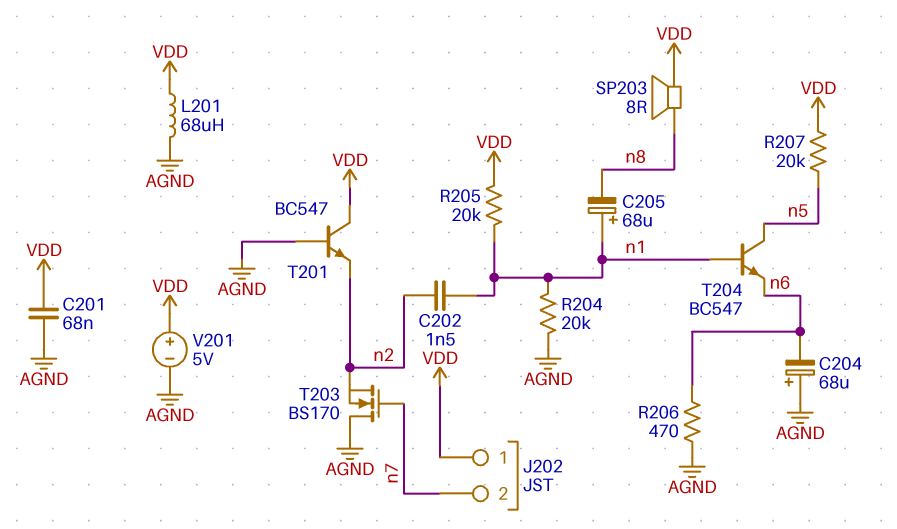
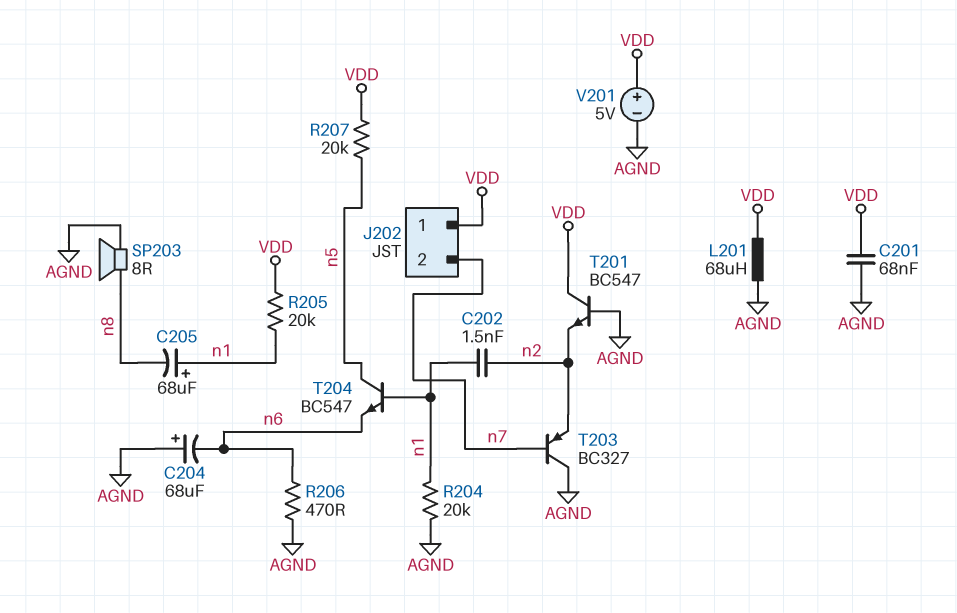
SP203: speaker 8R (VDD, n8) -> speaker 8R (AGND, n8)
T203: NMOS BS170 (G n7, D AGND, S n2) -> PNP BC327 (B n7, C AGND, E n2)

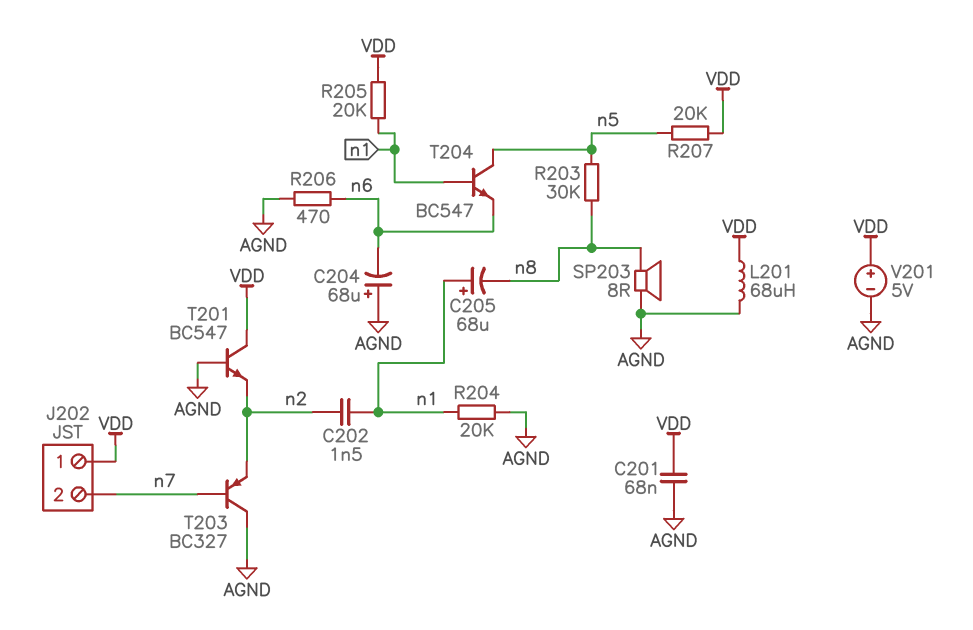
R203: none -> 30k (n5, n8)

